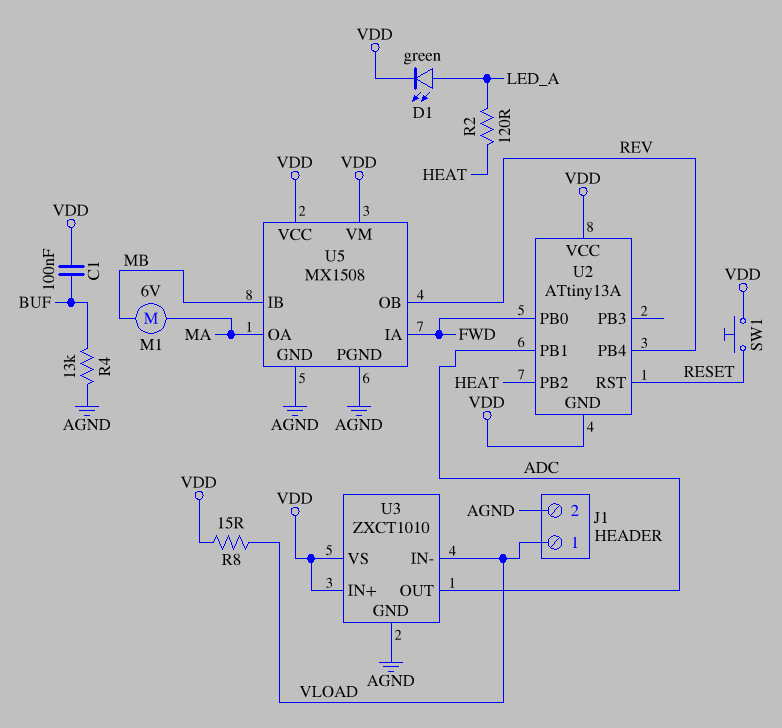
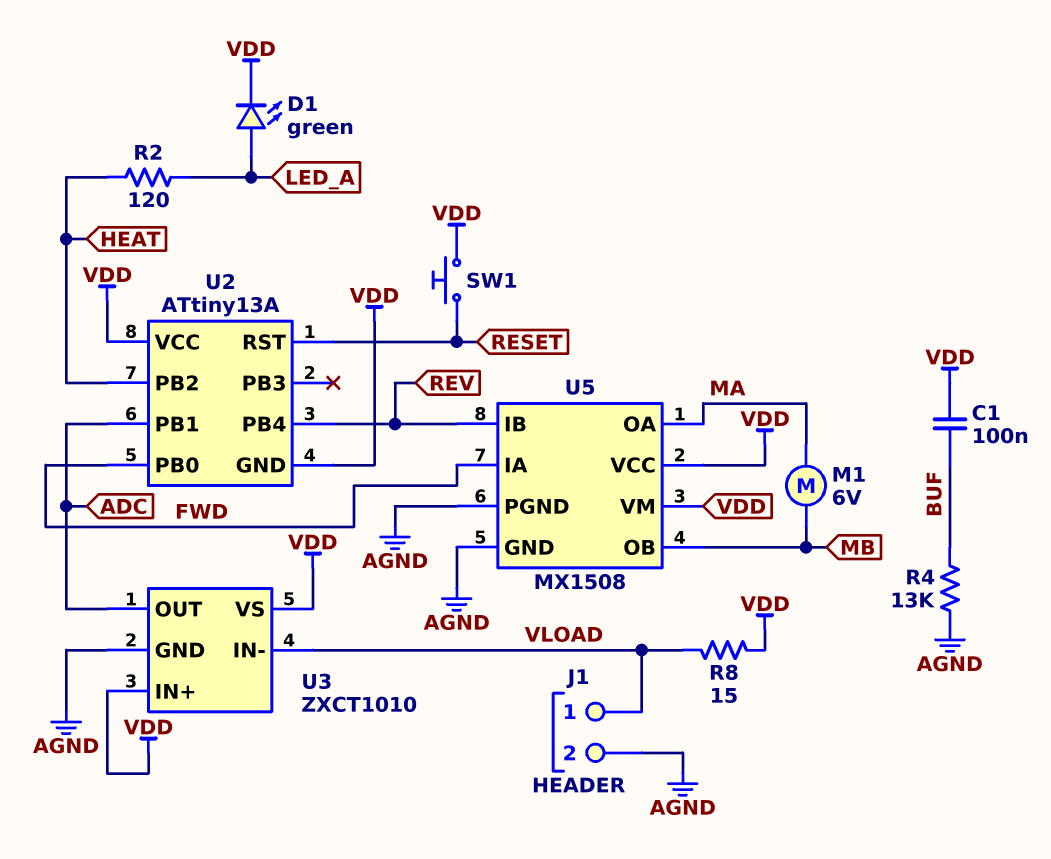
U5 pin IB: MB -> REV
U5 pin OB: REV -> MB

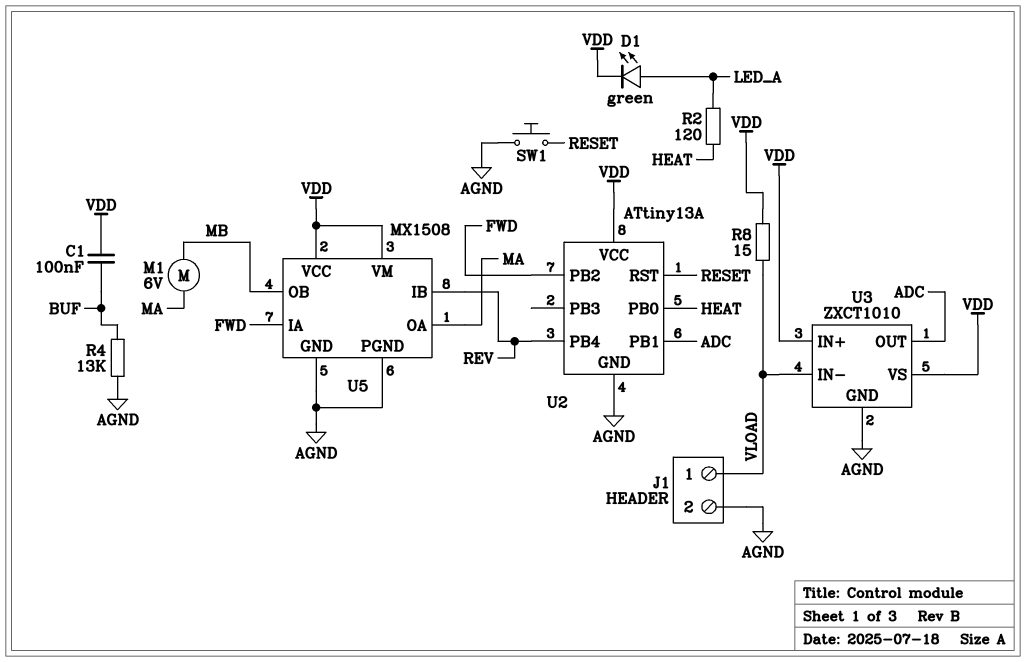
SW1: button (RESET, VDD) -> button (AGND, RESET)
U2 pin GND: VDD -> AGND
U2 pin PB0: FWD -> HEAT
U2 pin PB2: HEAT -> FWD

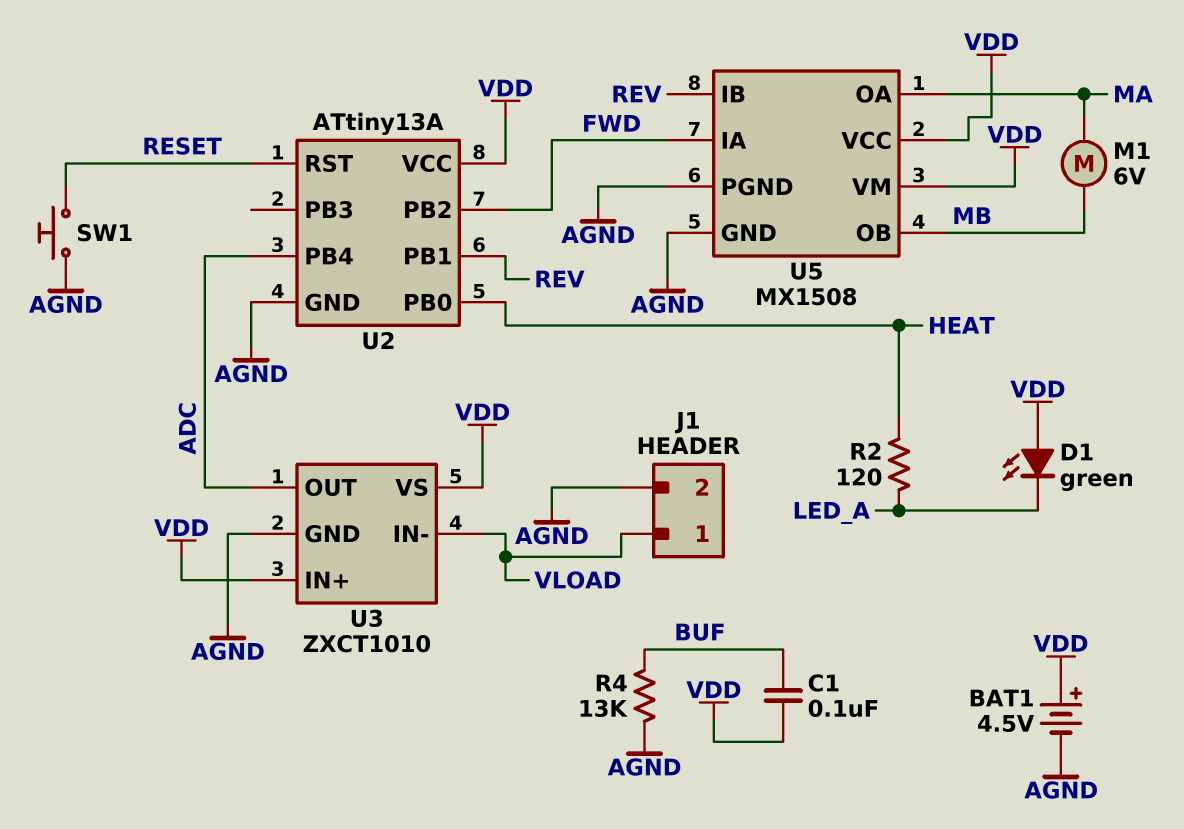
BAT1: none -> 4.5V (plus VDD, minus AGND)
D1: LED green (A LED_A, K VDD) -> LED green (A VDD, K LED_A)
R8: 15 (VDD, VLOAD) -> none
U2 pin PB1: ADC -> REV
U2 pin PB4: REV -> ADC

